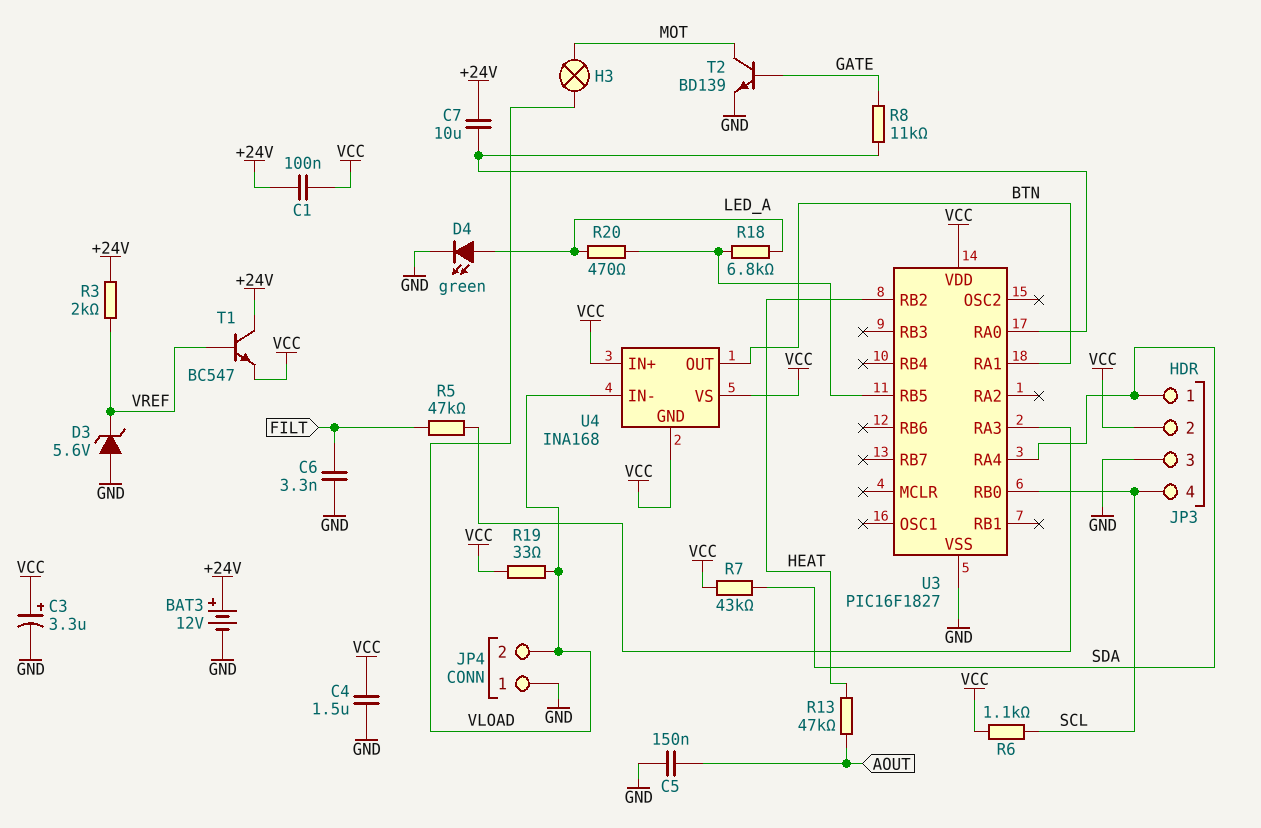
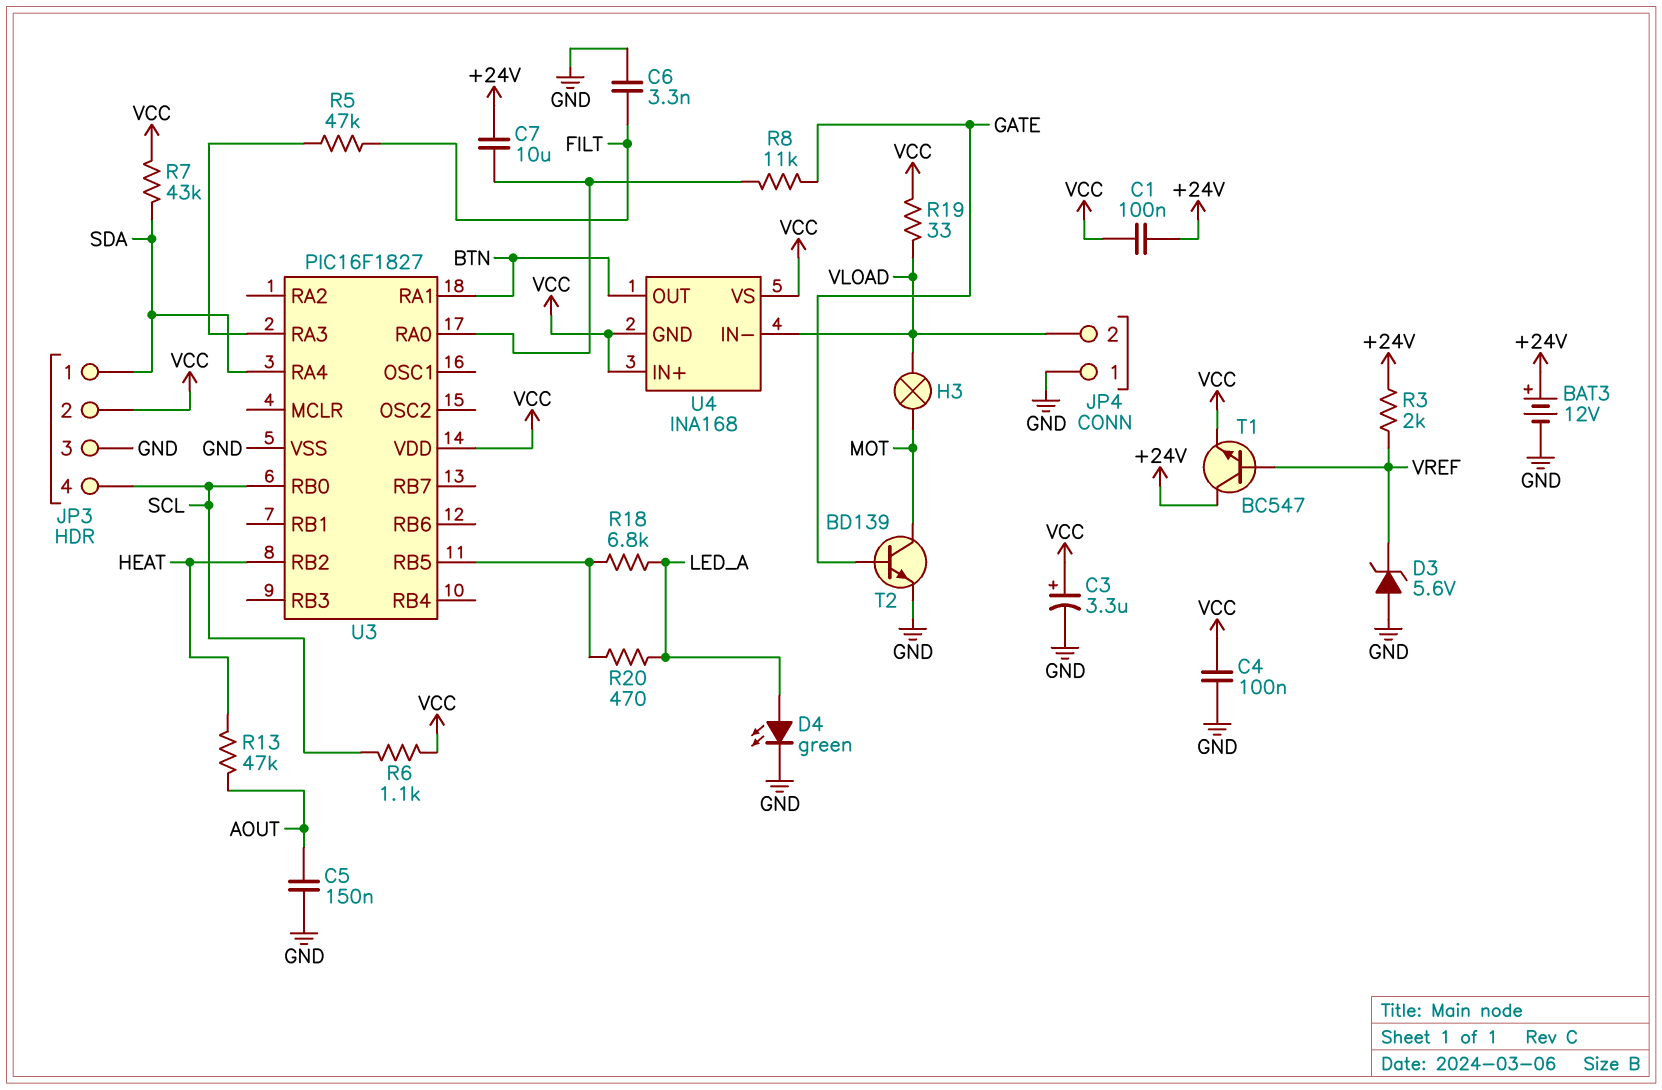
C4: 1.5uF (GND, VCC) -> 100nF (GND, VCC)

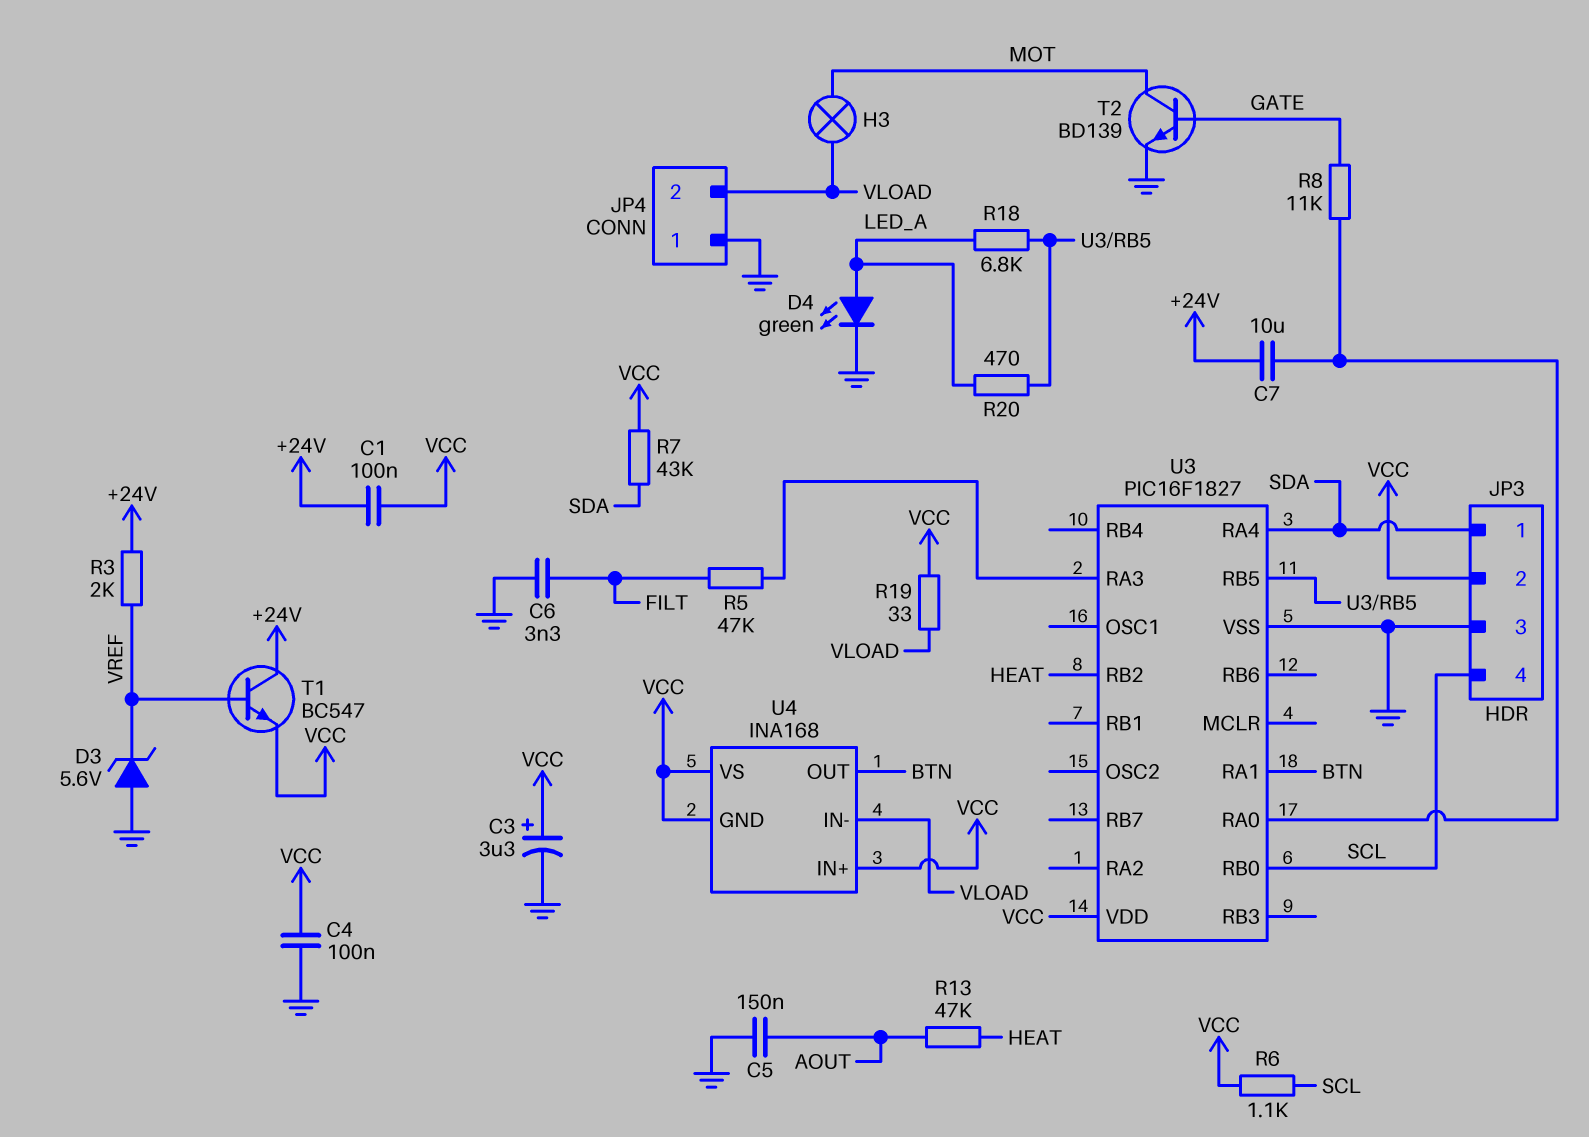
BAT3: 12V (plus +24V, minus GND) -> none

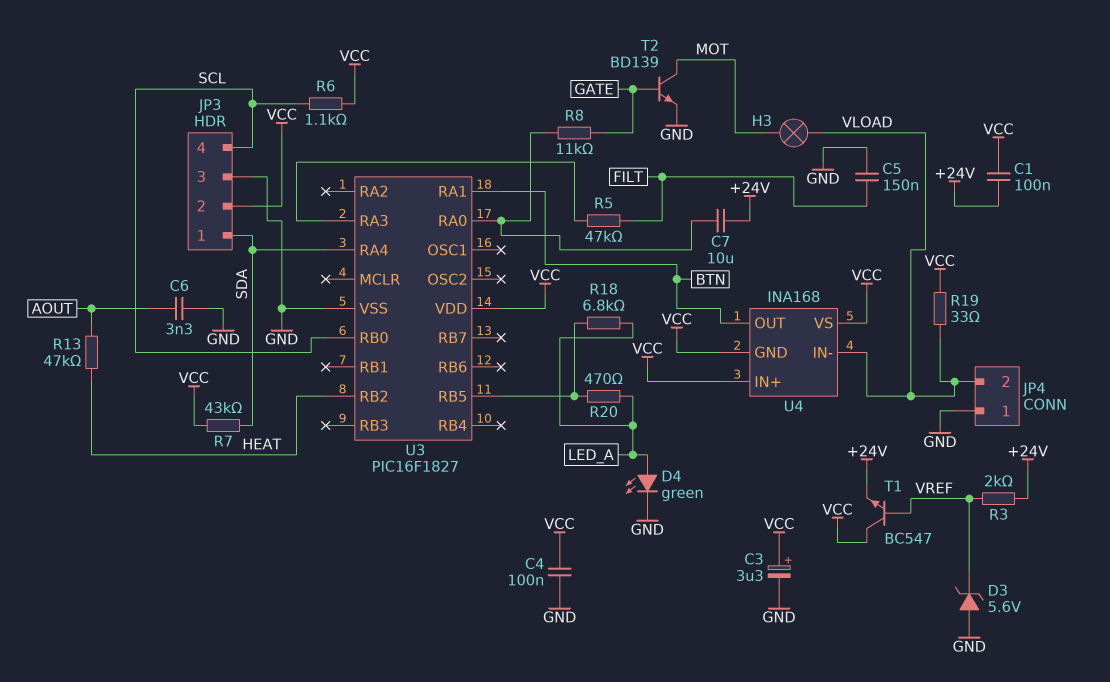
C5: 150nF (AOUT, GND) -> 150nF (FILT, GND)
C6: 3.3nF (FILT, GND) -> 3.3nF (AOUT, GND)
T1: NPN BC547 (B VREF, C +24V, E VCC) -> NPN BC547 (B VREF, C VCC, E +24V)

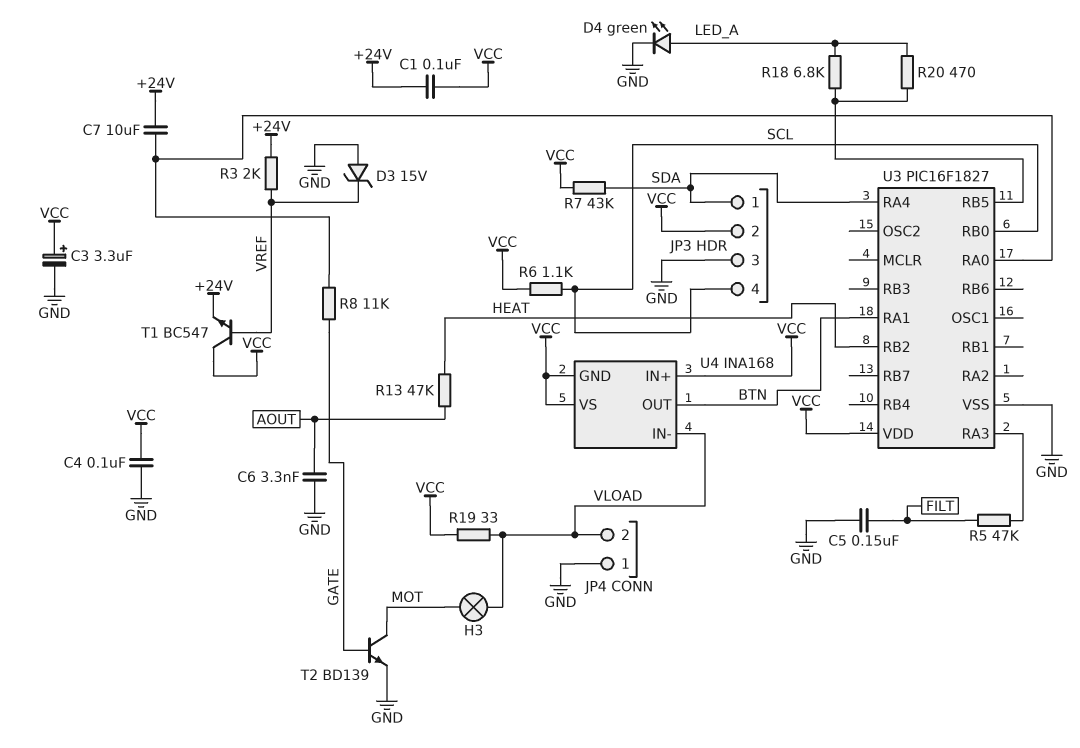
D3: zener 5.6V (A GND, K VREF) -> zener 15V (A GND, K VREF)

